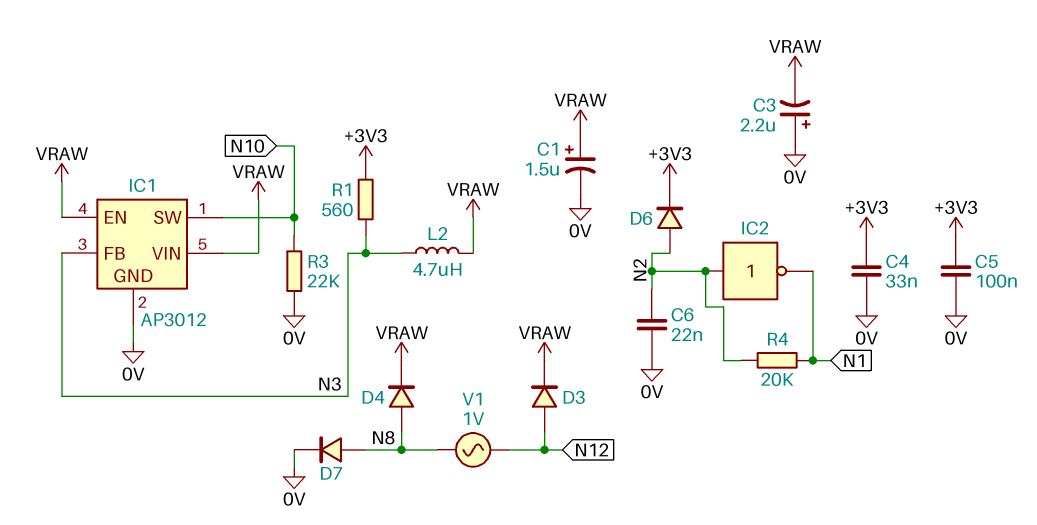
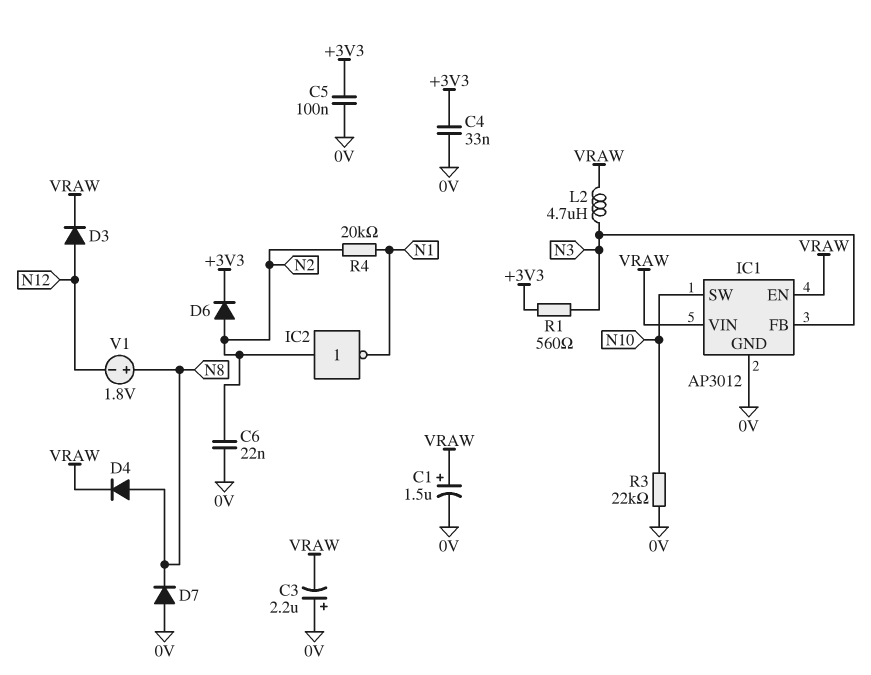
D7: diode (A N8, K 0V) -> diode (A 0V, K N8)
V1: AC 1V (N8, N12) -> 1.8V (plus N8, minus N12)

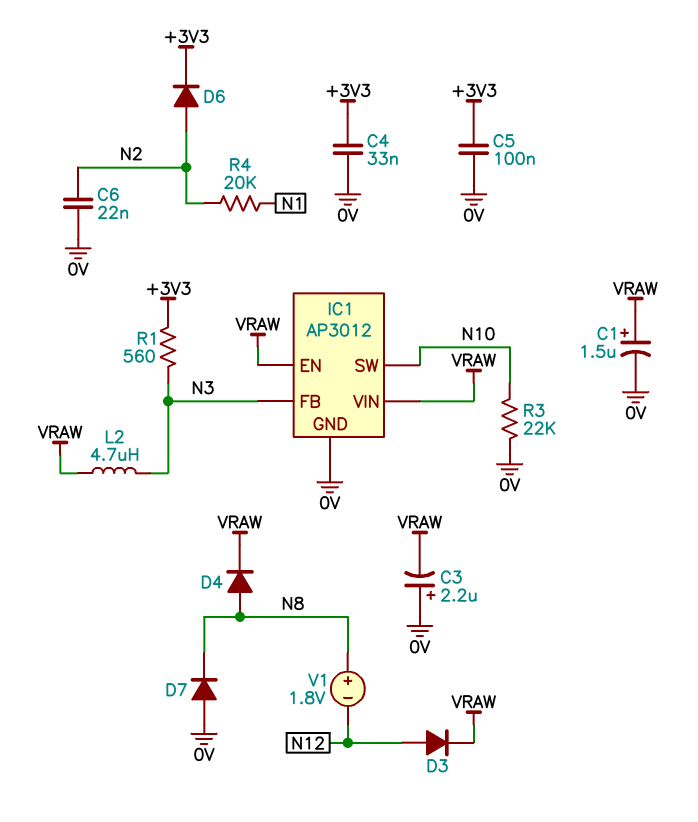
IC2: NOT (in N2, out N1) -> none

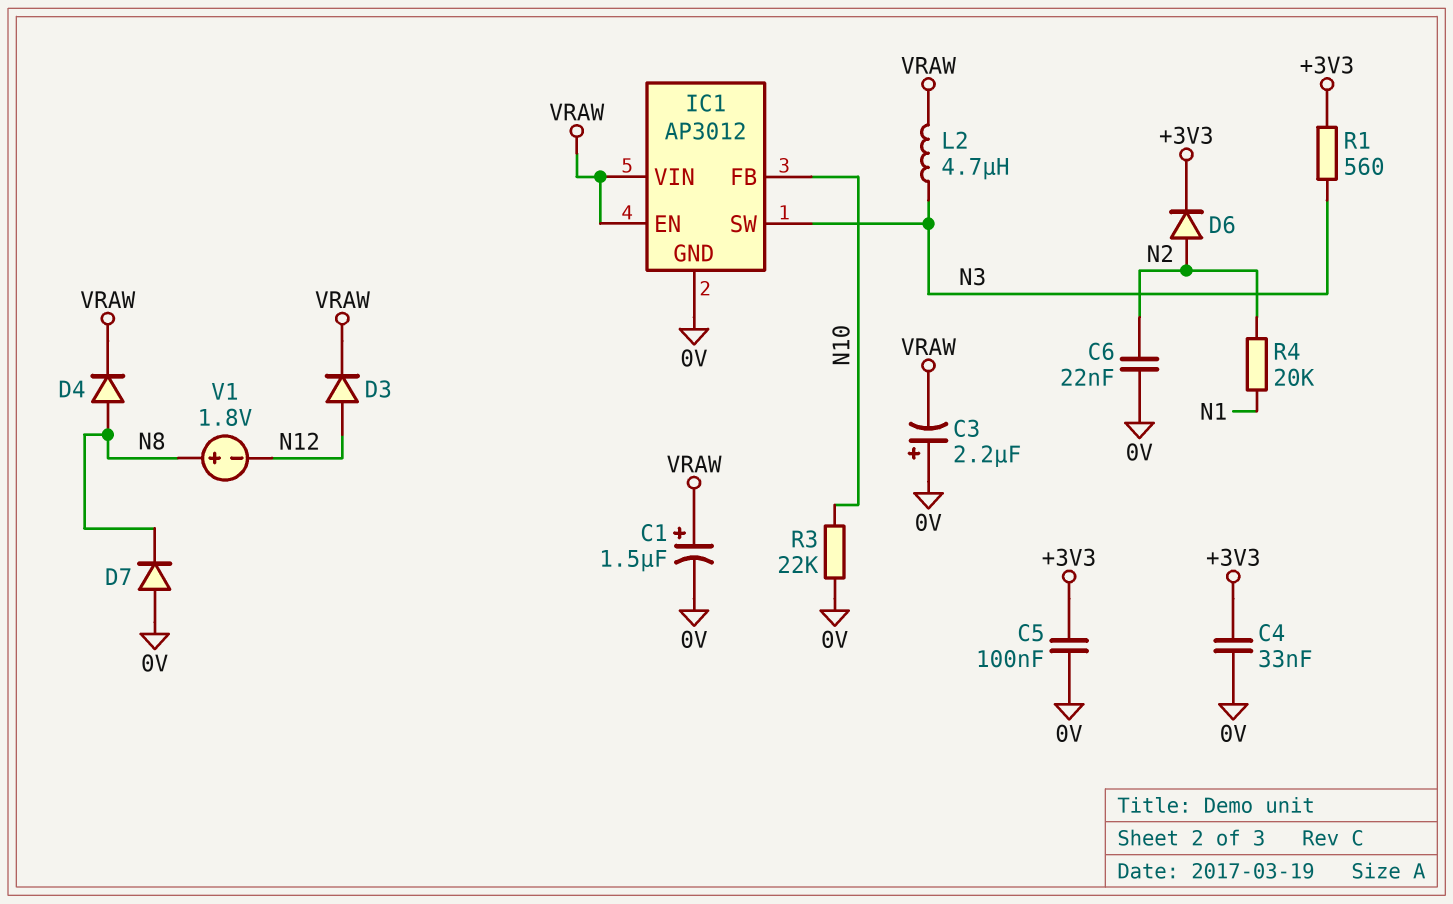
IC1 pin FB: N3 -> N10
IC1 pin SW: N10 -> N3

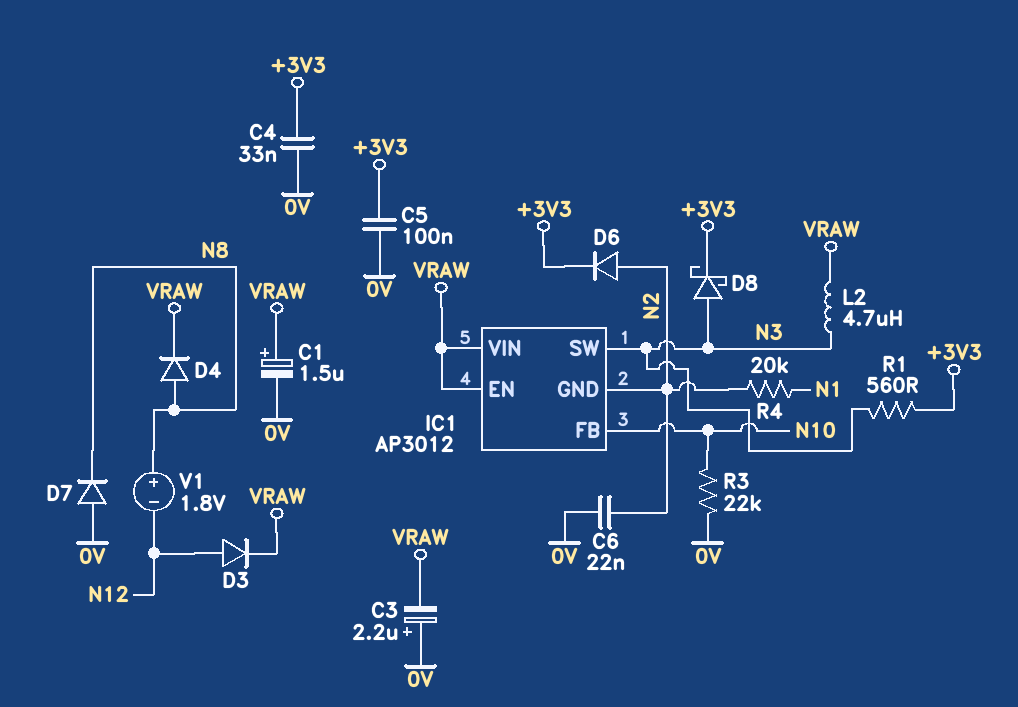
D8: none -> schottky (A N3, K +3V3)
IC1 pin GND: 0V -> N2

